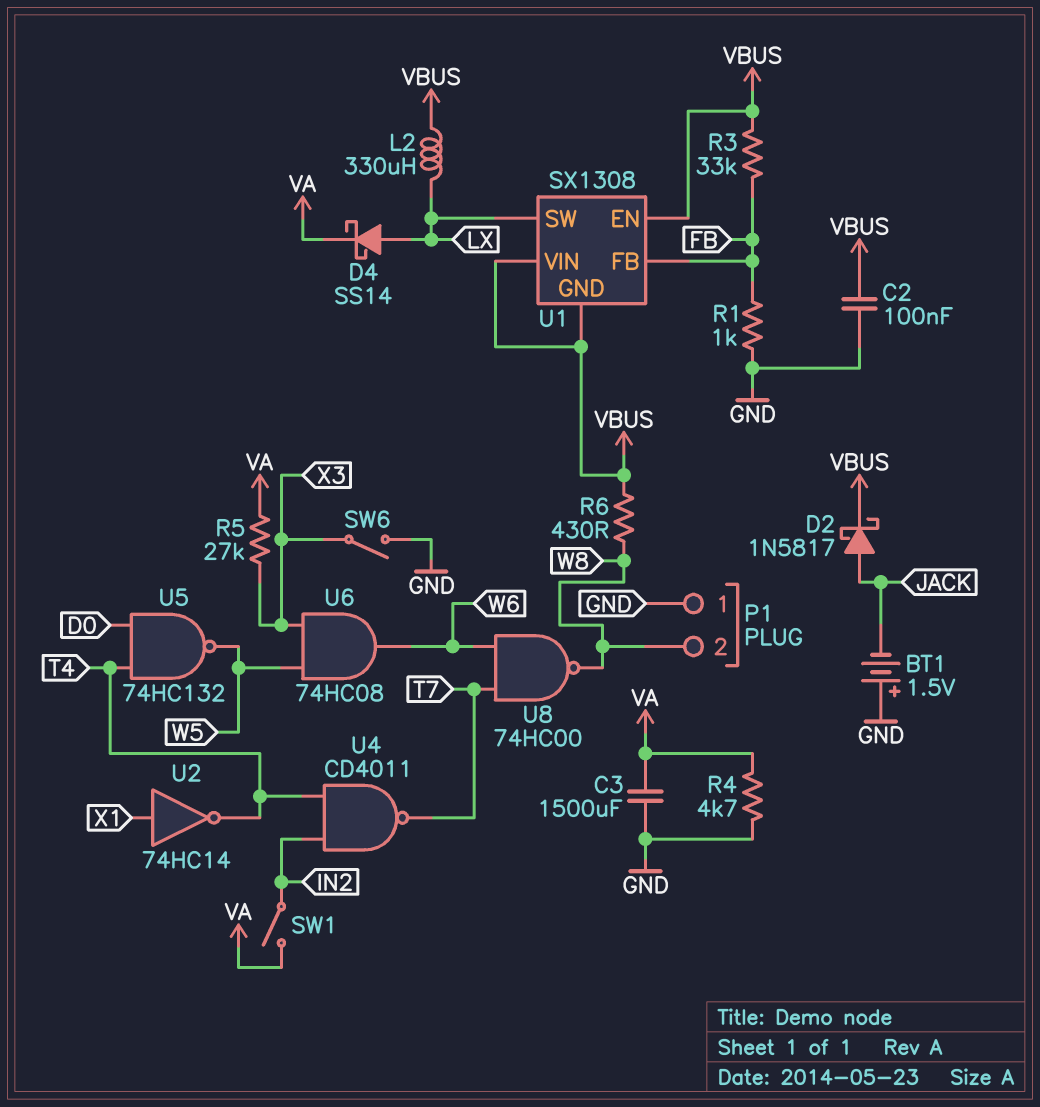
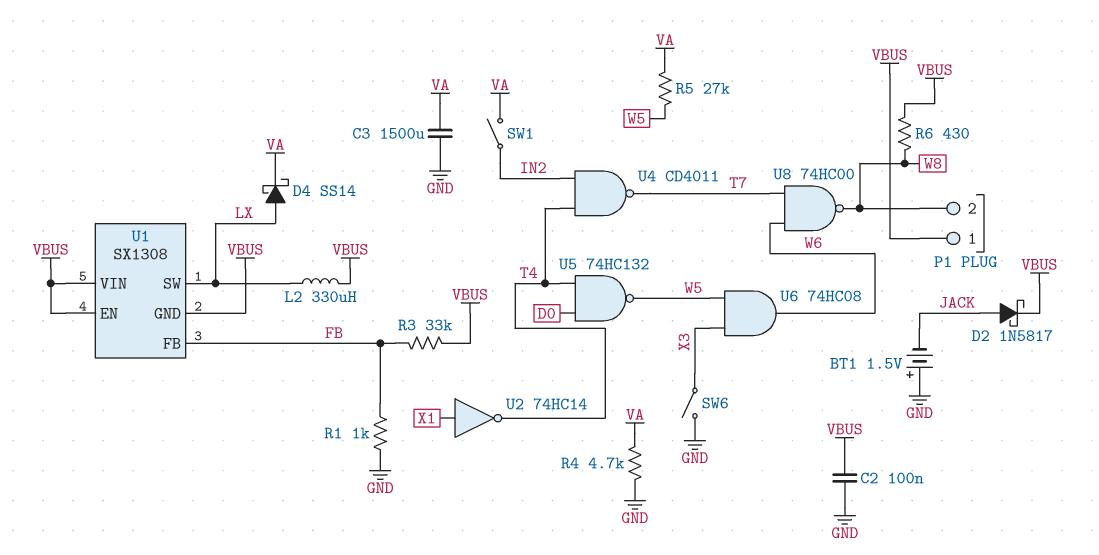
P1 pin 1: GND -> VBUS
R5: 27k (VA, X3) -> 27k (VA, W5)

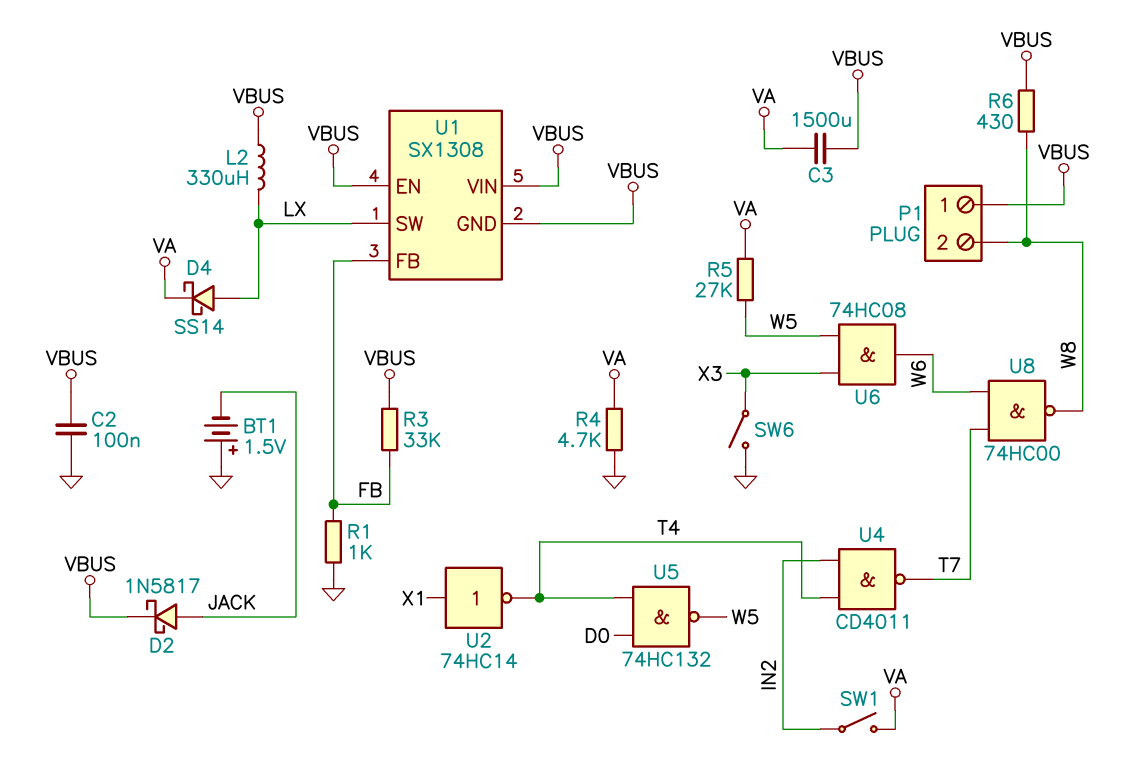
C3: 1500uF (GND, VA) -> 1500uF (VA, VBUS)

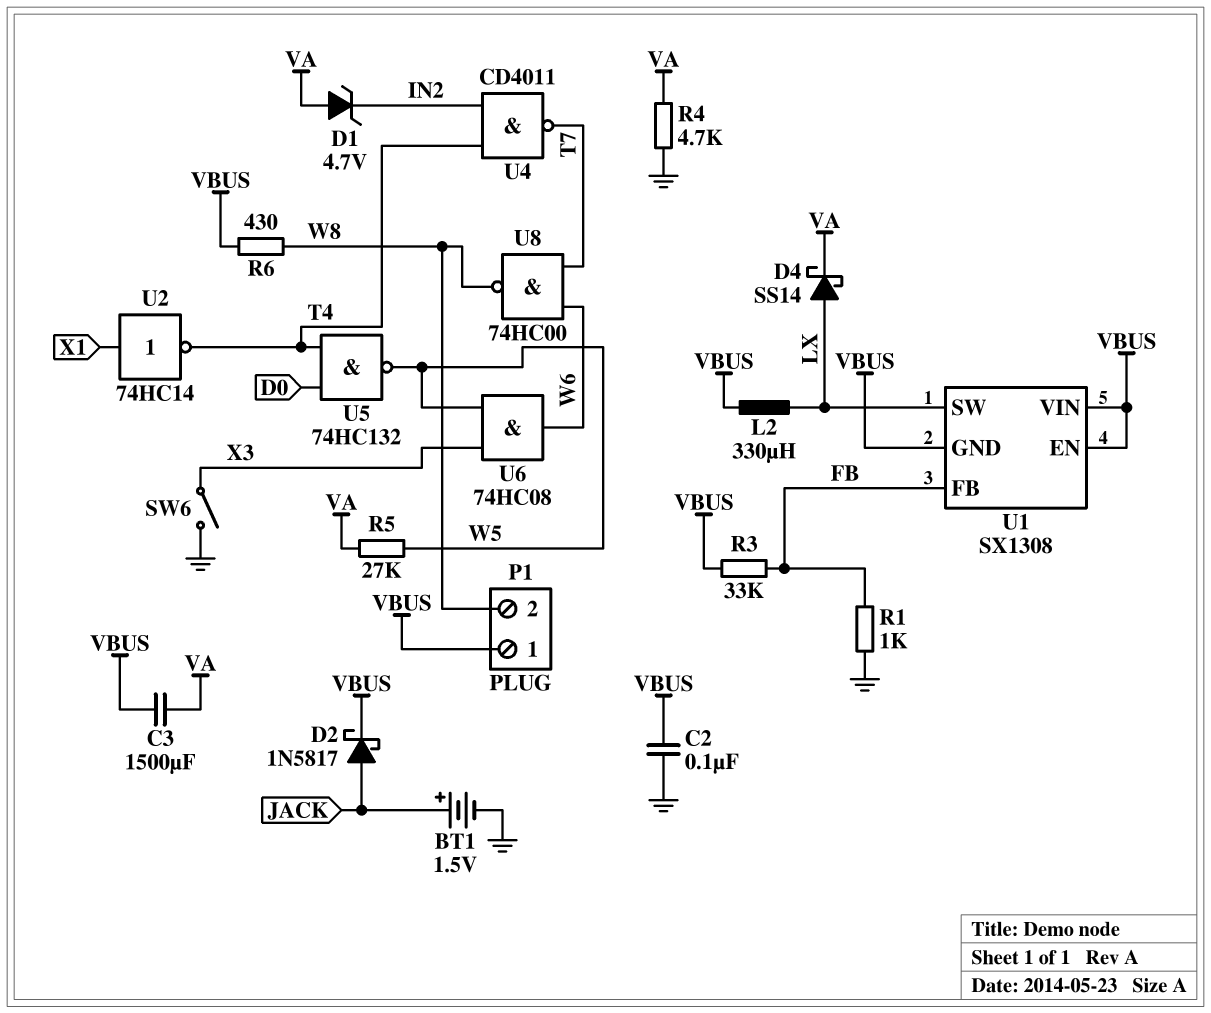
BT1: 1.5V (plus GND, minus JACK) -> 1.5V (plus JACK, minus GND)
D1: none -> zener 4.7V (A VA, K IN2)
SW1: switch (IN2, VA) -> none

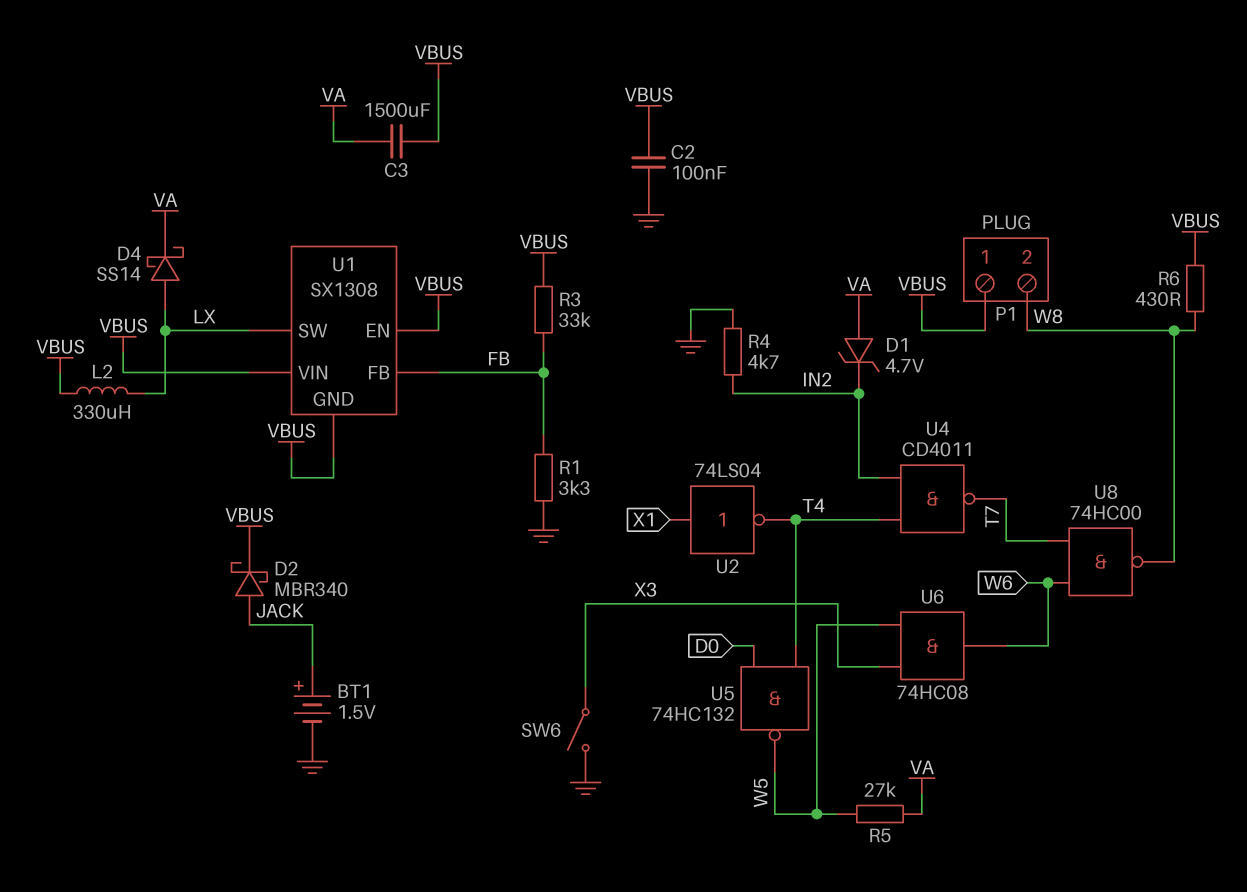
D2: schottky 1N5817 (A JACK, K VBUS) -> schottky MBR340 (A JACK, K VBUS)
R1: 1k (FB, GND) -> 3.3k (FB, GND)
R4: 4.7k (GND, VA) -> 4.7k (GND, IN2)
U2: NOT 74HC14 (in X1, out T4) -> NOT 74LS04 (in X1, out T4)

